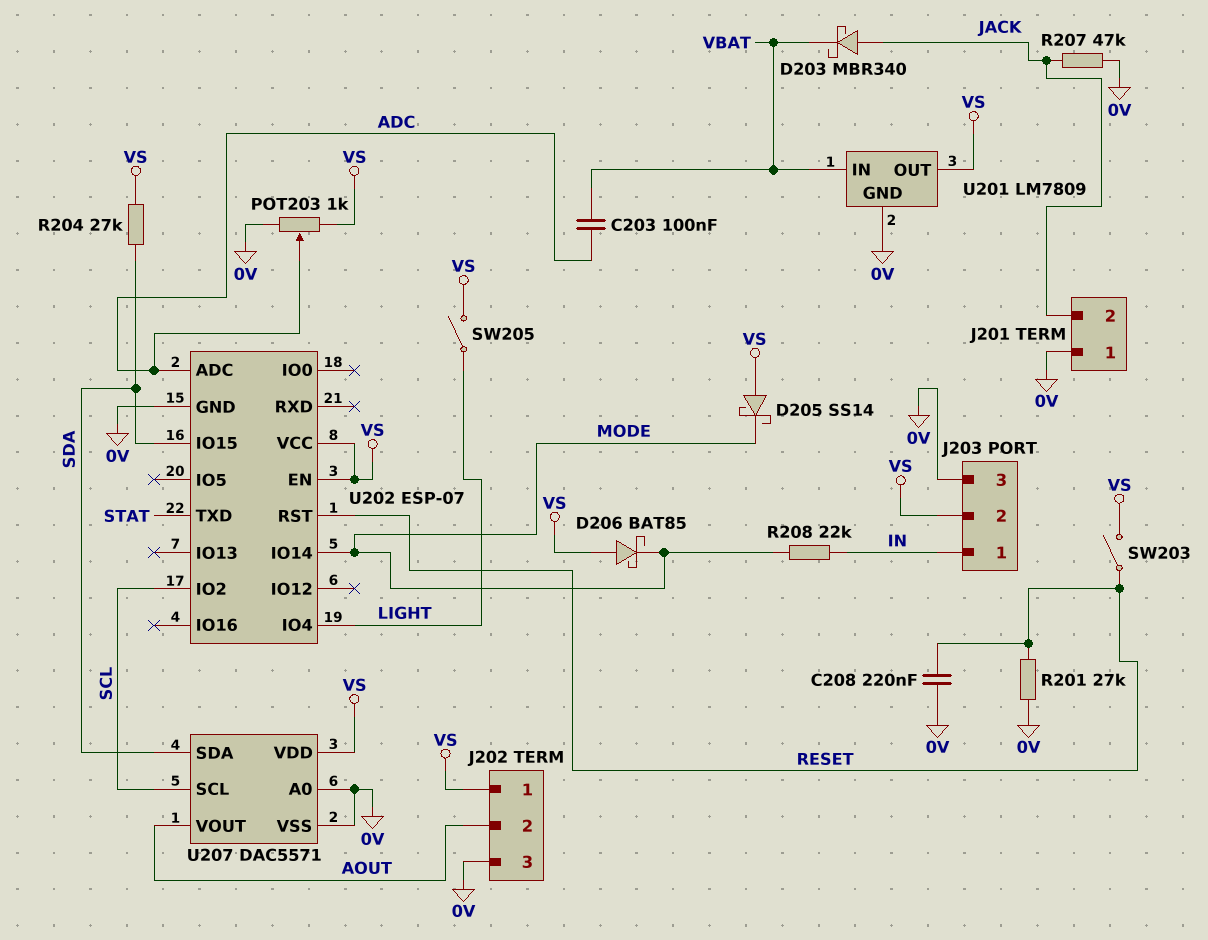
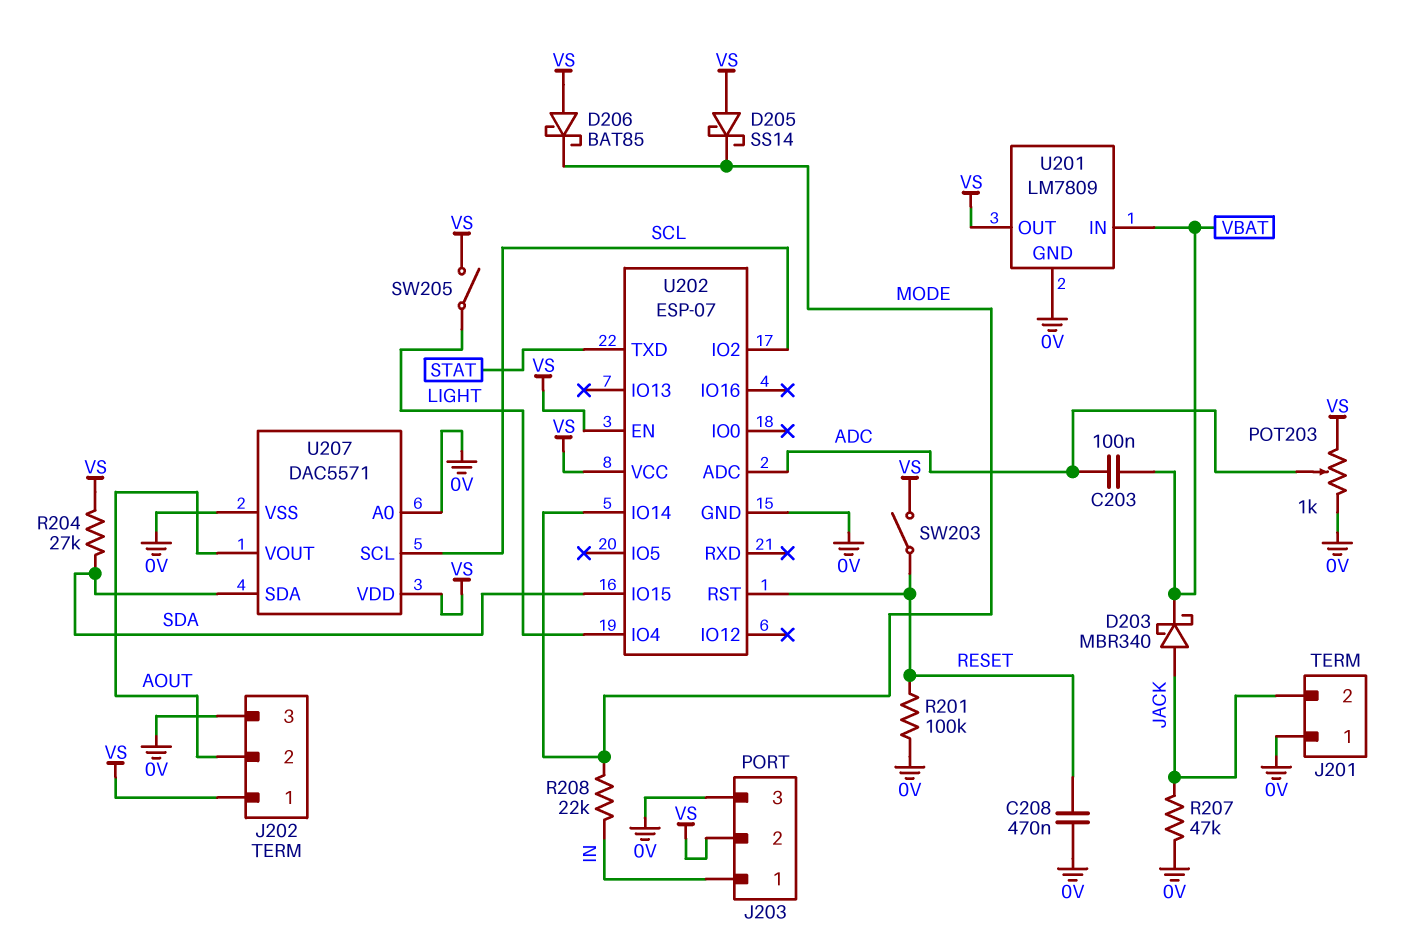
C208: 220nF (0V, RESET) -> 470nF (0V, RESET)
R201: 27k (0V, RESET) -> 100k (0V, RESET)

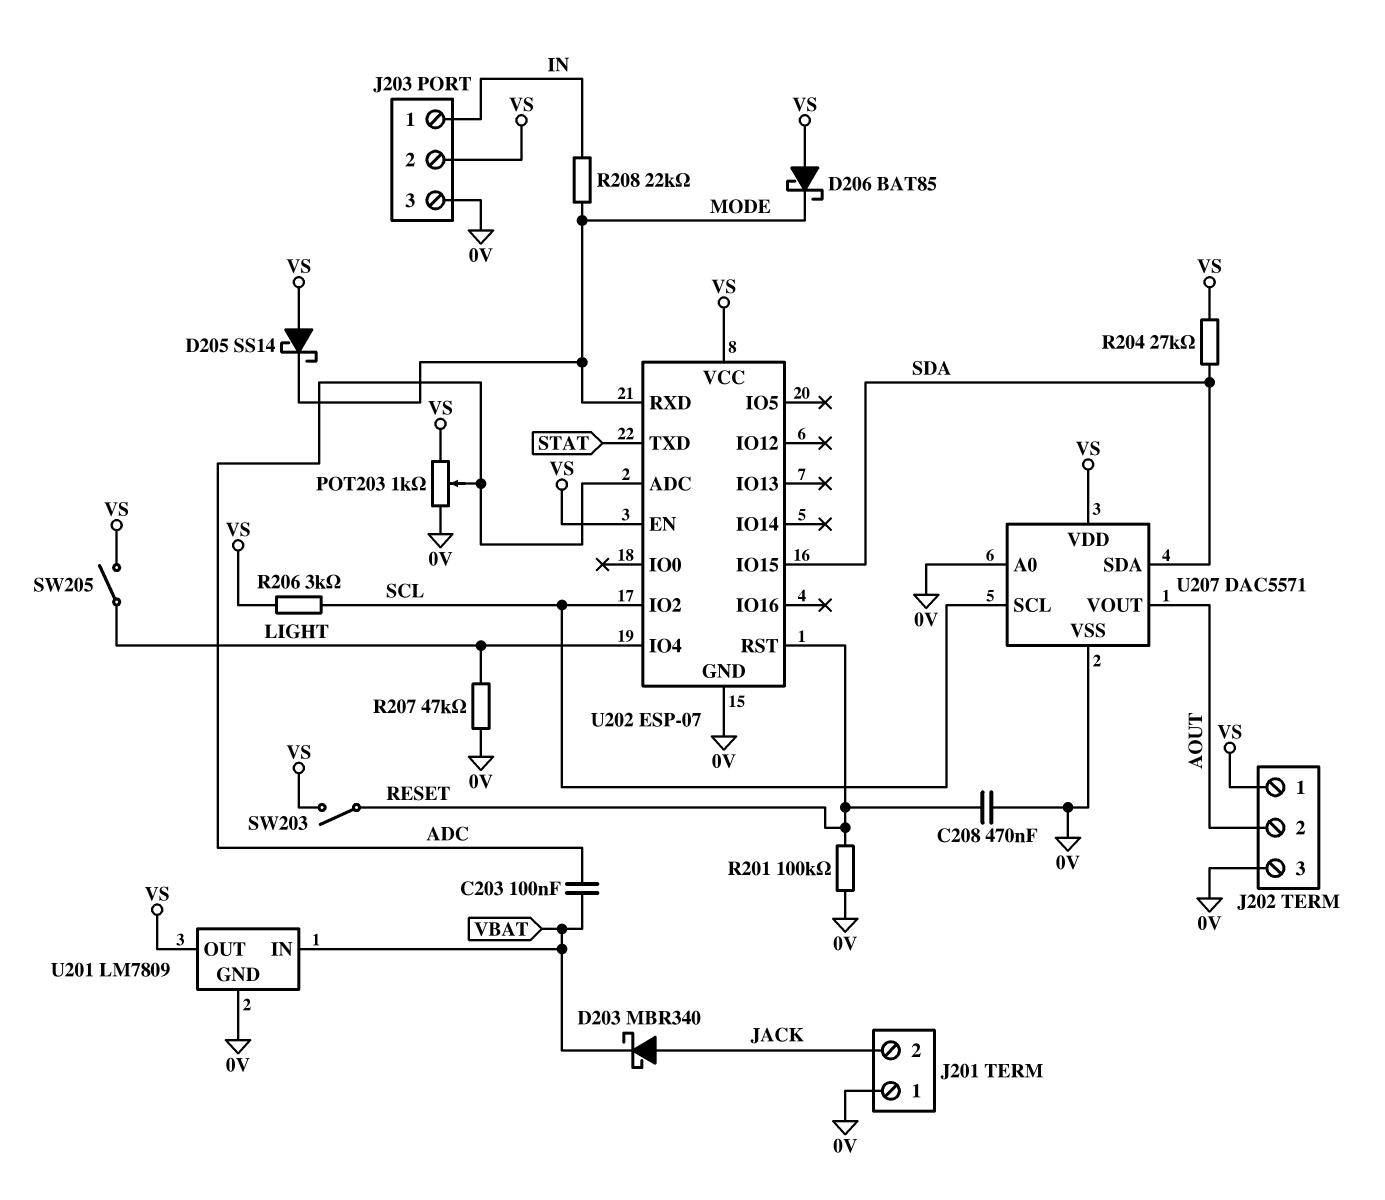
R206: none -> 3k (SCL, VS)
R207: 47k (0V, JACK) -> 47k (0V, LIGHT)
U202 pin IO14: MODE -> none
U202 pin RXD: none -> MODE

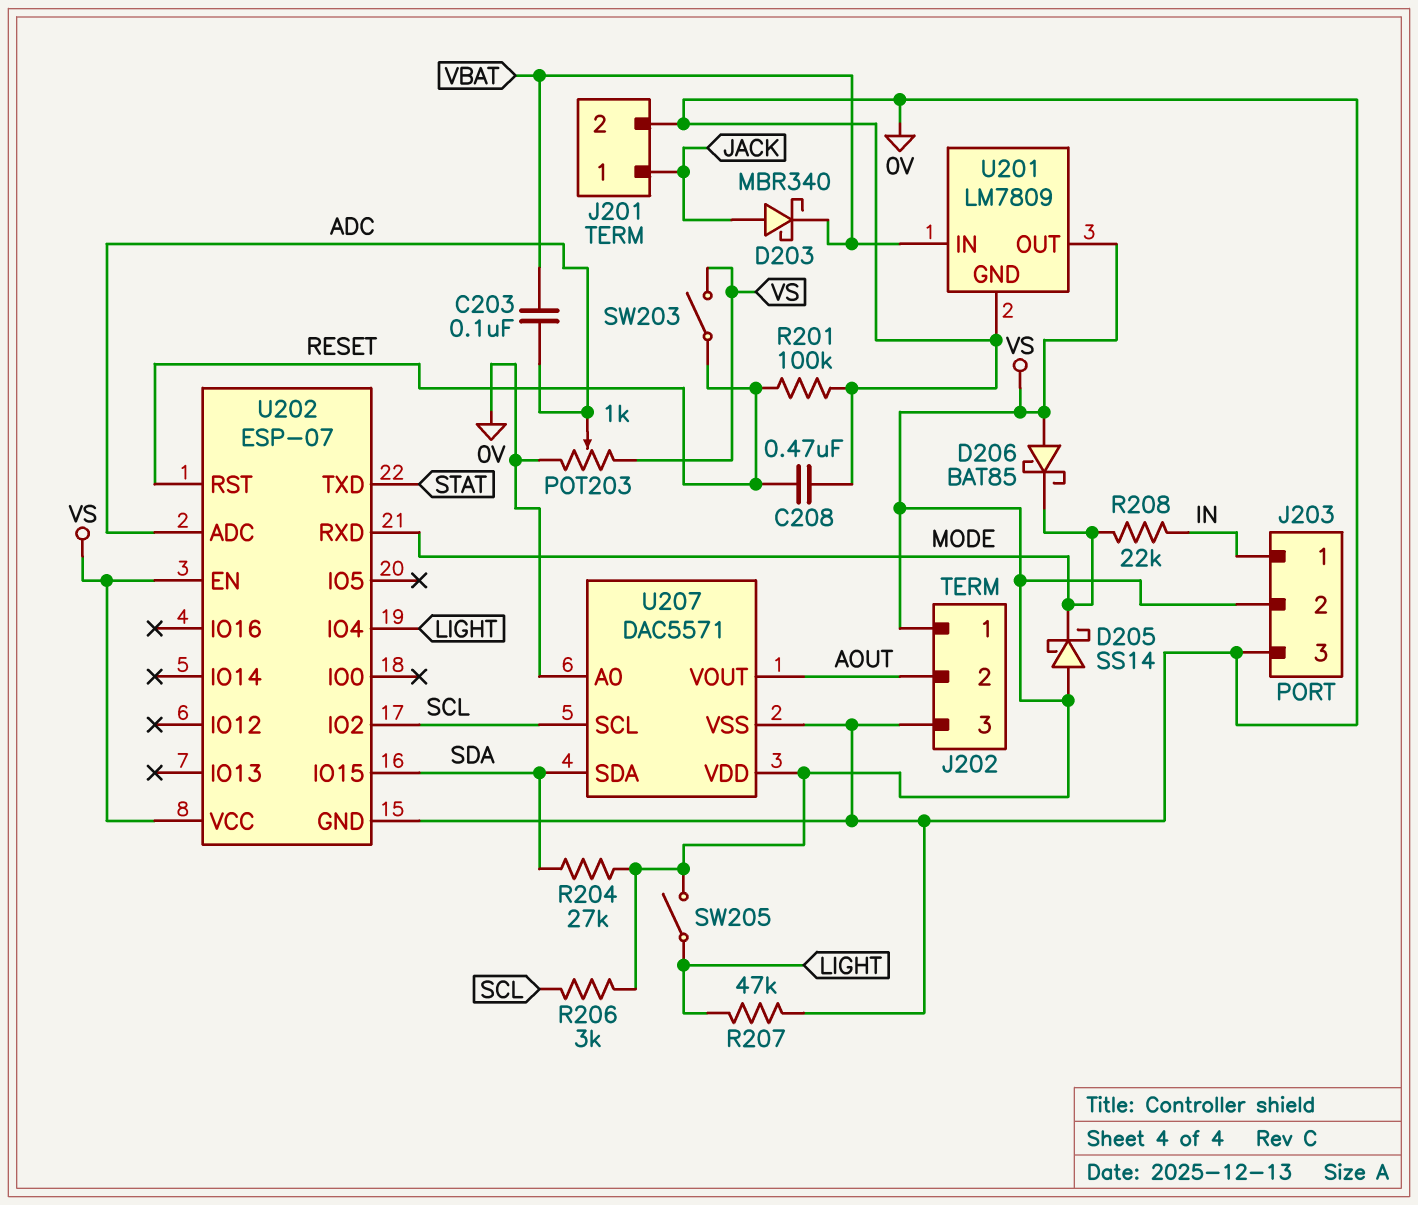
J201 pin 1: 0V -> JACK
J201 pin 2: JACK -> 0V

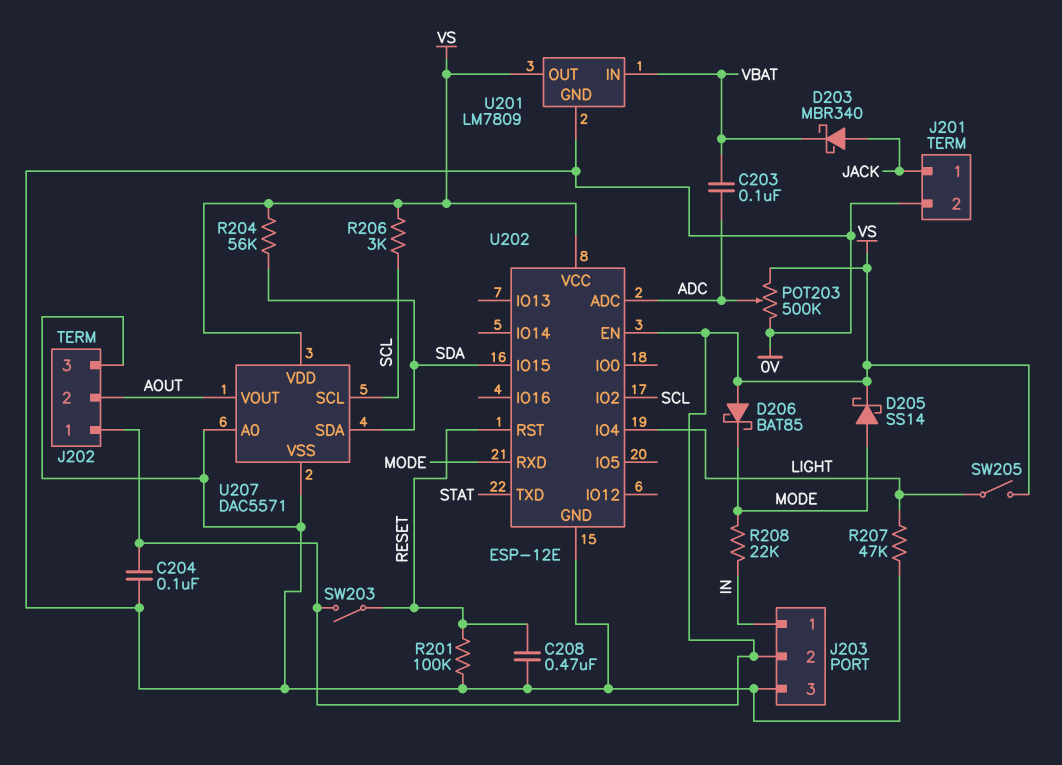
C204: none -> 100nF (0V, VS)
D205: schottky SS14 (A VS, K MODE) -> schottky SS14 (A MODE, K VS)
POT203: 1k (0V, VS, wiper ADC) -> 500k (0V, VS, wiper ADC)
R204: 27k (SDA, VS) -> 56k (SDA, VS)
U202: ESP-07 -> ESP-12E

